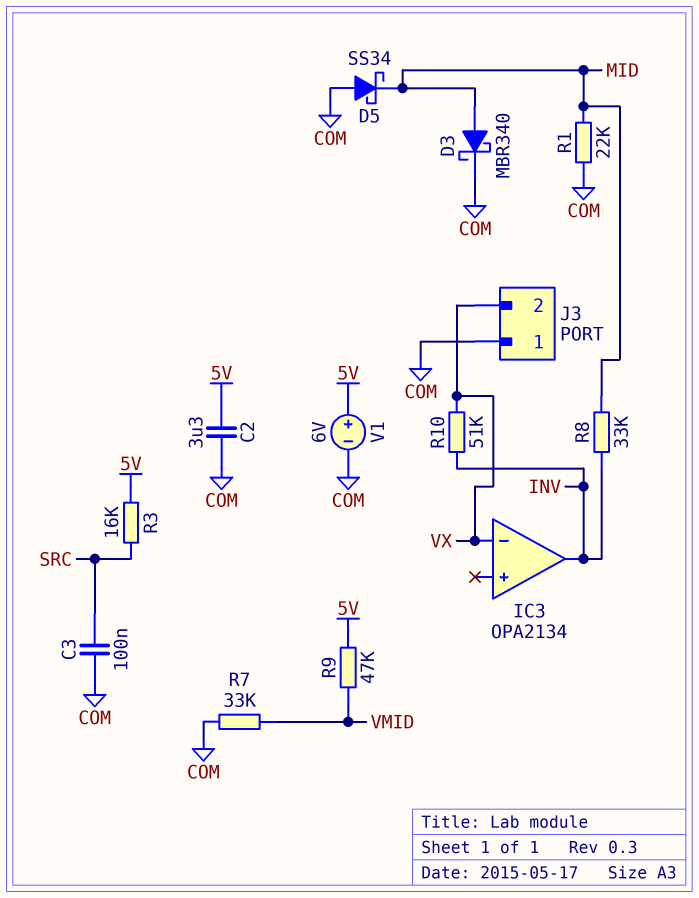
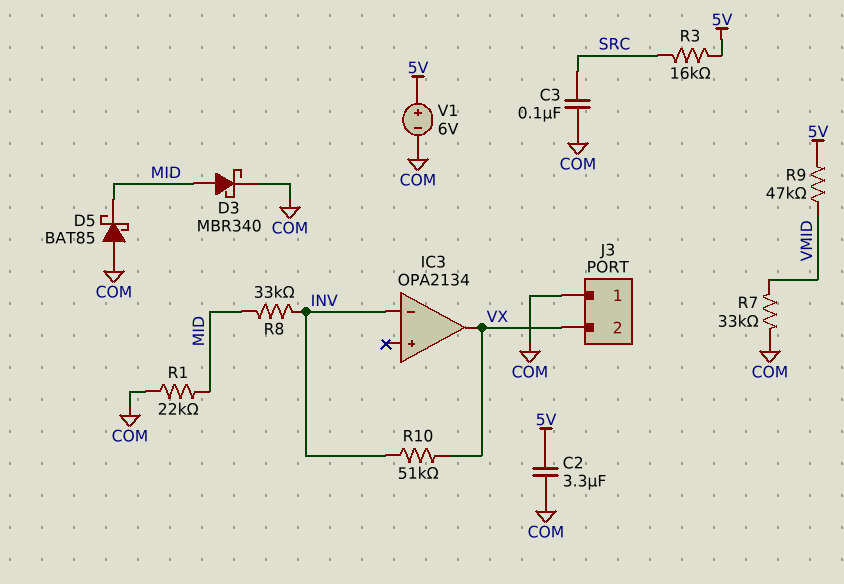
D5: schottky SS34 (A COM, K MID) -> schottky BAT85 (A COM, K MID)
IC3 pin in-: VX -> INV
IC3 pin out: INV -> VX

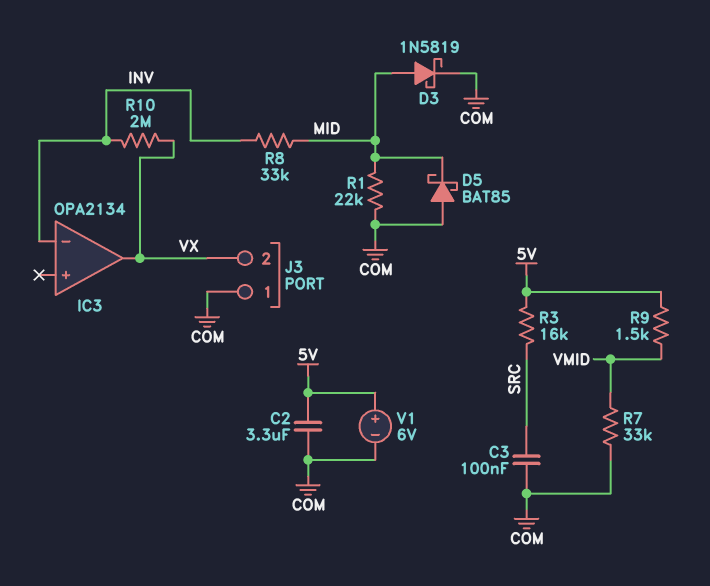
D3: schottky MBR340 (A MID, K COM) -> schottky 1N5819 (A MID, K COM)
R9: 47k (5V, VMID) -> 1.5k (5V, VMID)
R10: 51k (INV, VX) -> 2M (INV, VX)

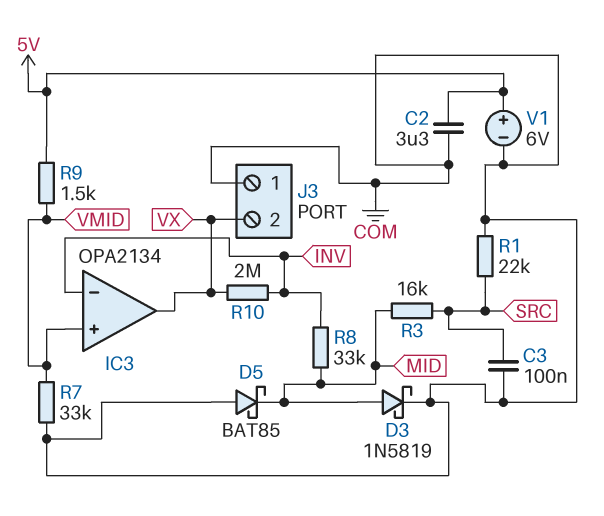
IC3 pin in+: none -> VMID
R1: 22k (COM, MID) -> 22k (COM, SRC)
R3: 16k (5V, SRC) -> 16k (MID, SRC)

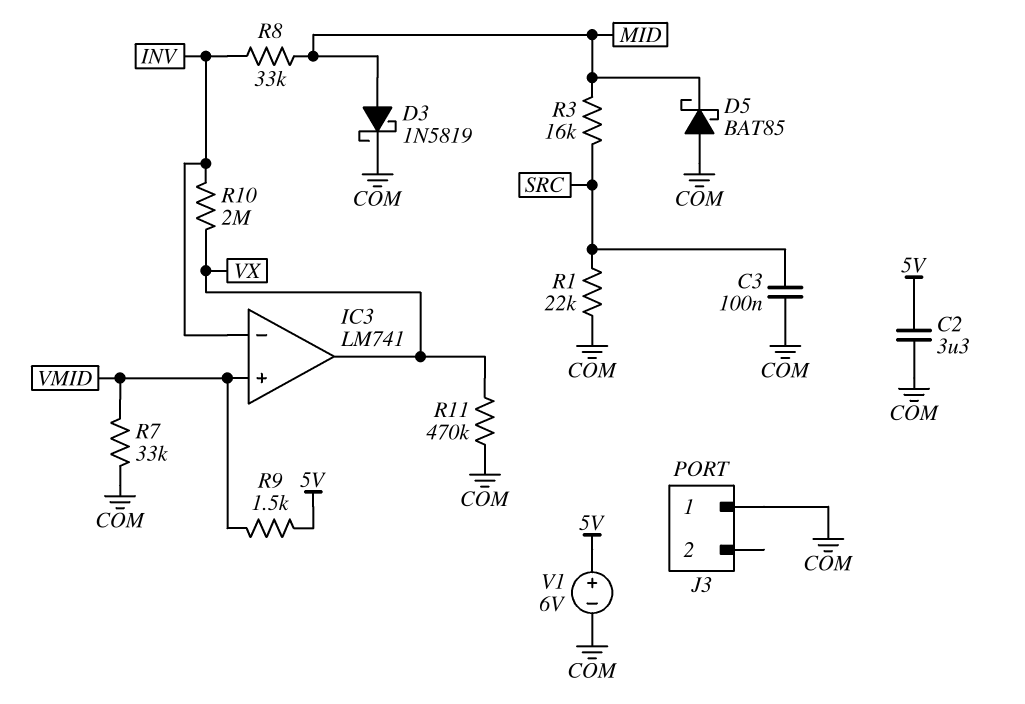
IC3: OPA2134 -> LM741
J3 pin 2: VX -> none
R11: none -> 470k (COM, VX)

